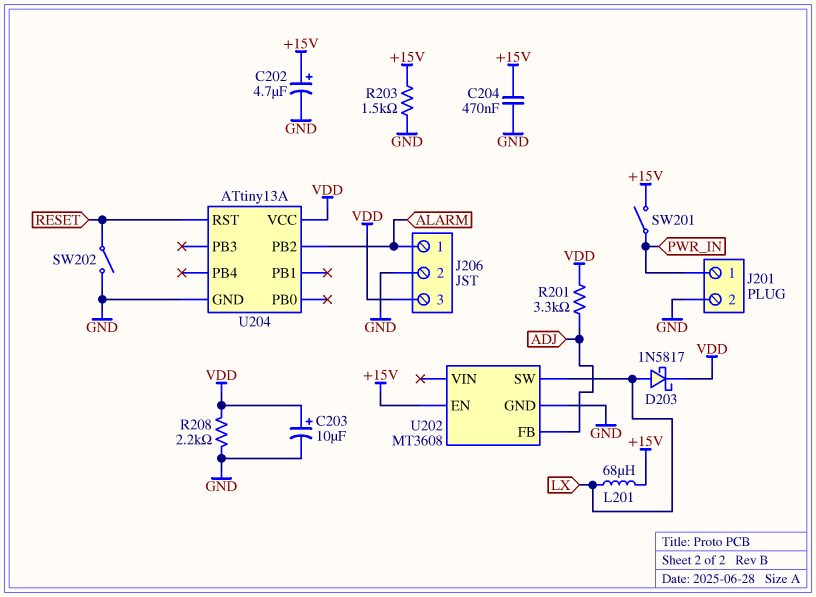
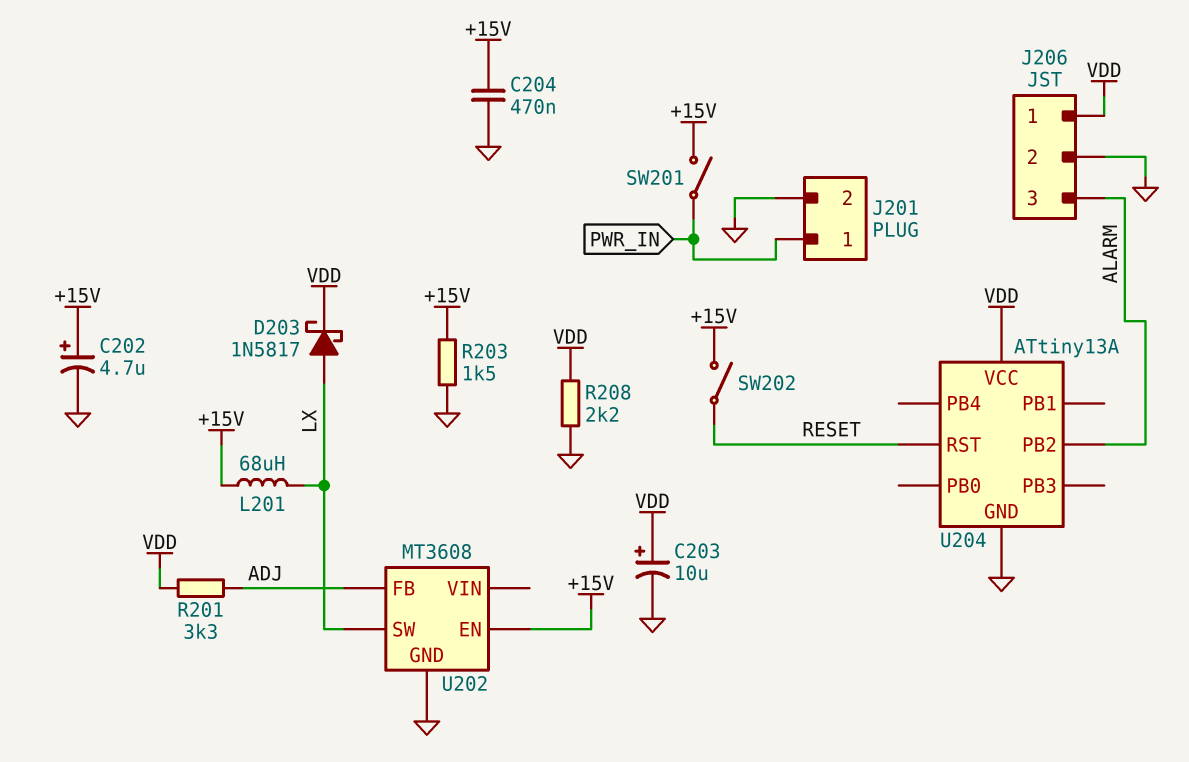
J206 pin 1: ALARM -> VDD
J206 pin 3: VDD -> ALARM
SW202: switch (GND, RESET) -> switch (+15V, RESET)

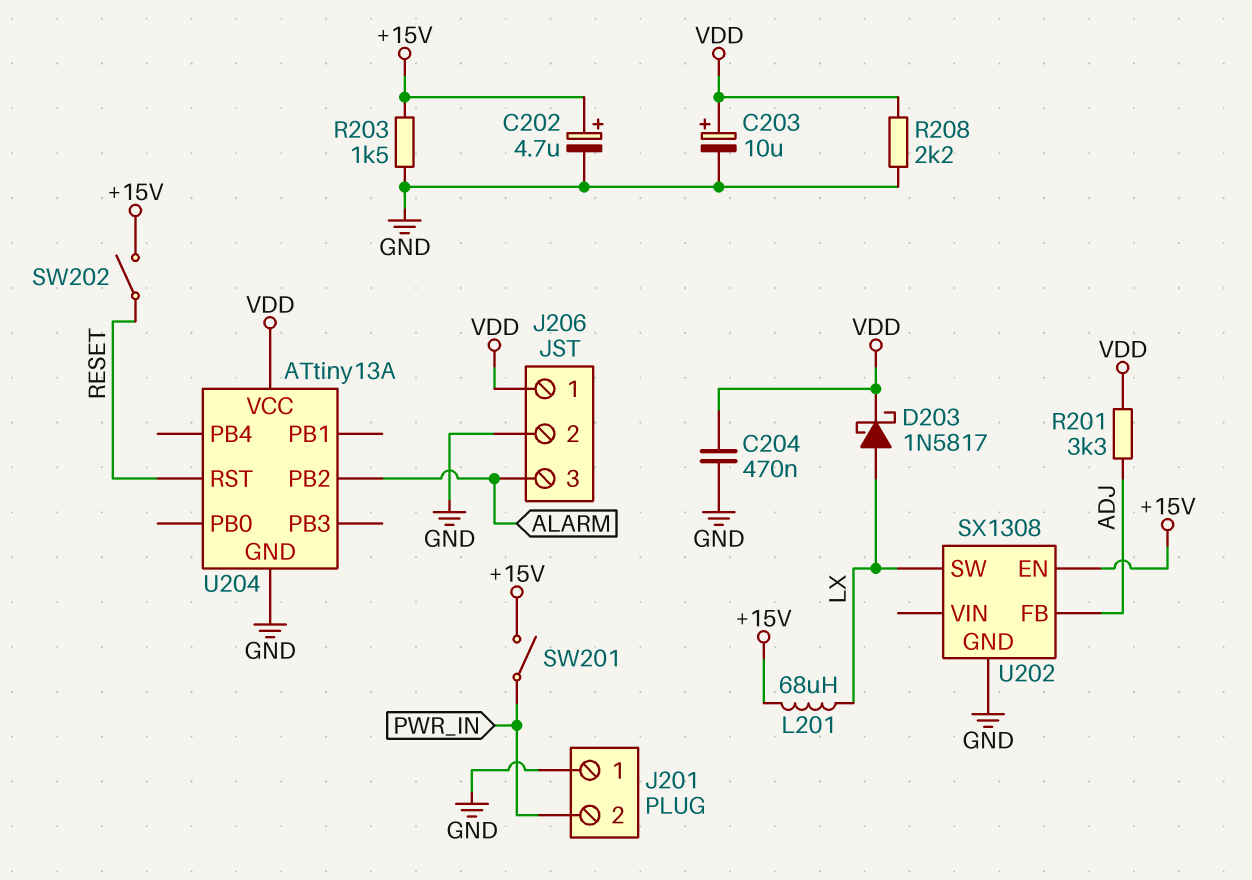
C204: 470nF (+15V, GND) -> 470nF (GND, VDD)
J201 pin 1: PWR_IN -> GND
J201 pin 2: GND -> PWR_IN
U202: MT3608 -> SX1308

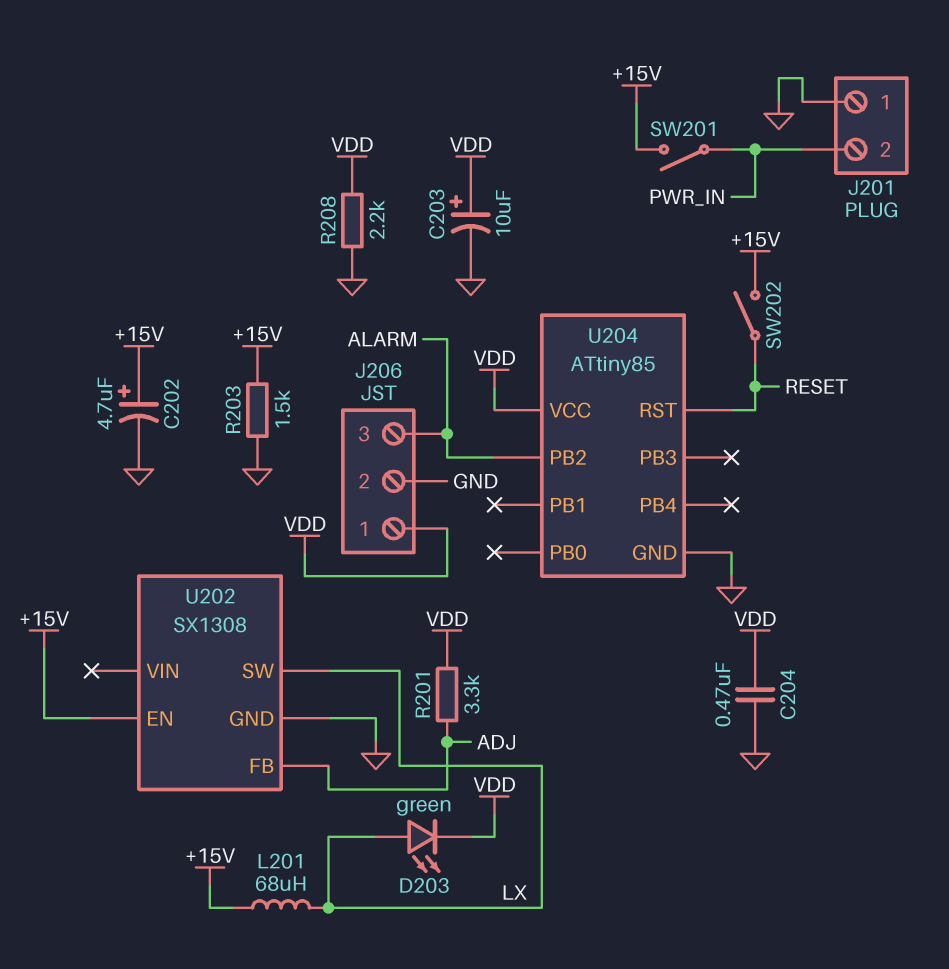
D203: schottky 1N5817 (A LX, K VDD) -> LED green (A LX, K VDD)
U204: ATtiny13A -> ATtiny85

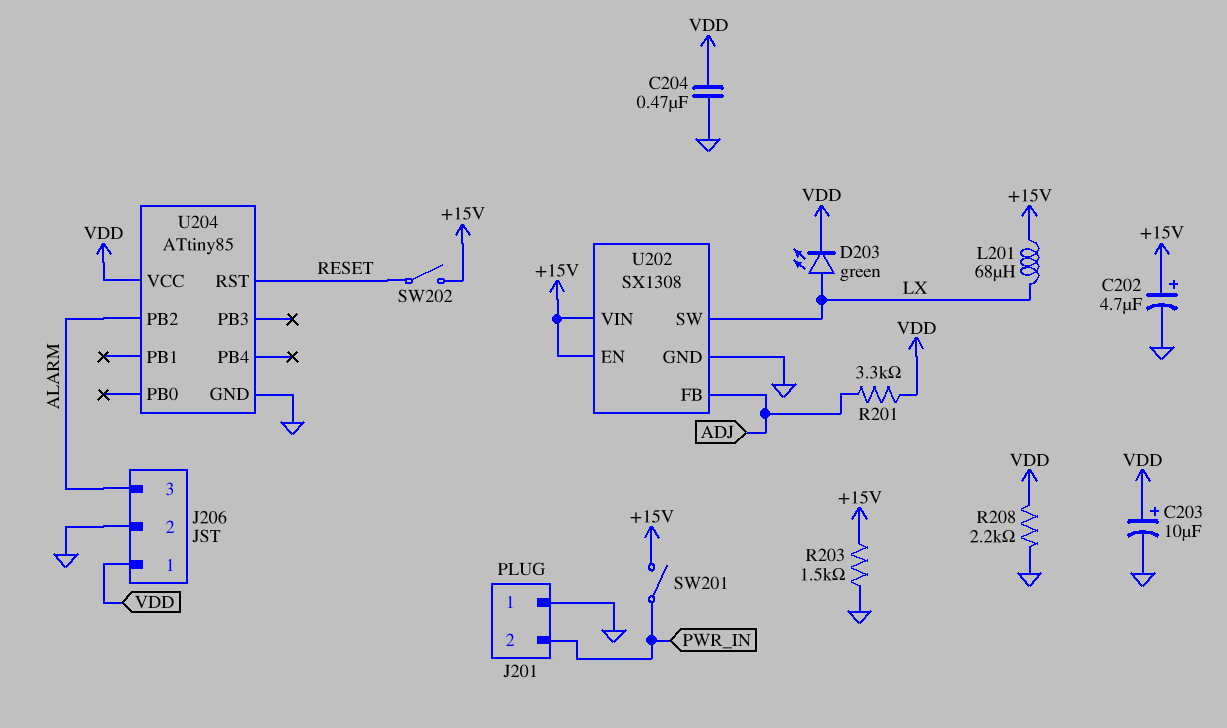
U202 pin VIN: none -> +15V

